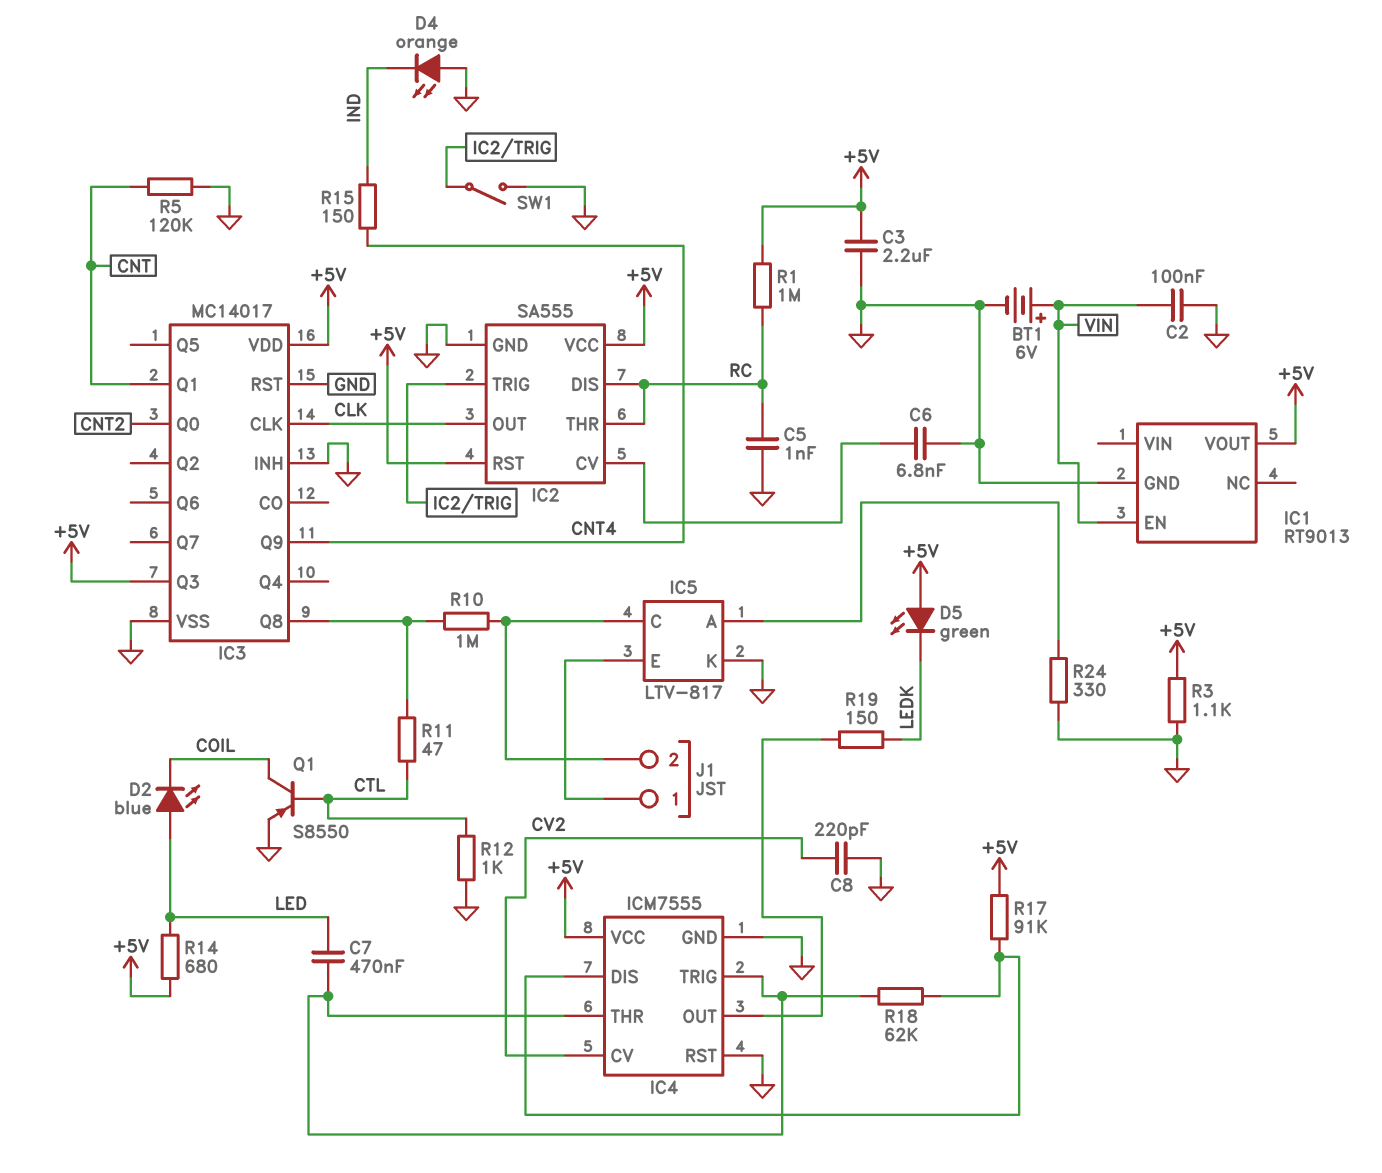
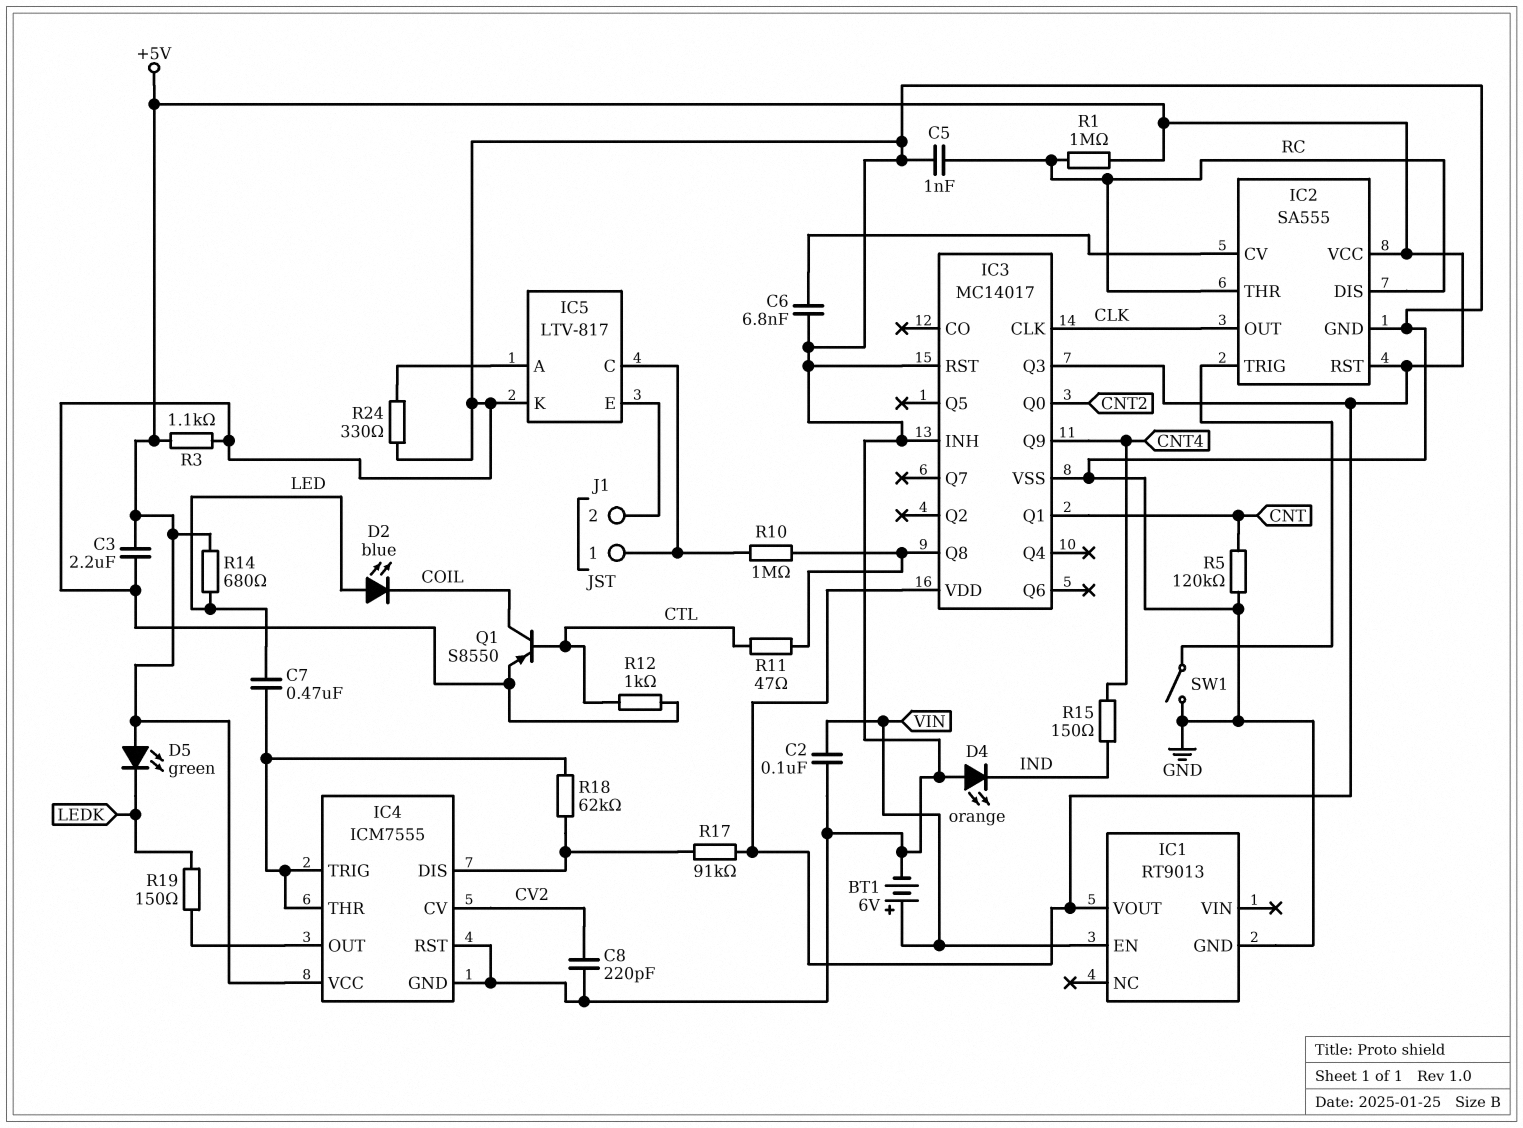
J1 pin 1: IC5/E -> IC5/C
J1 pin 2: IC5/C -> IC5/E

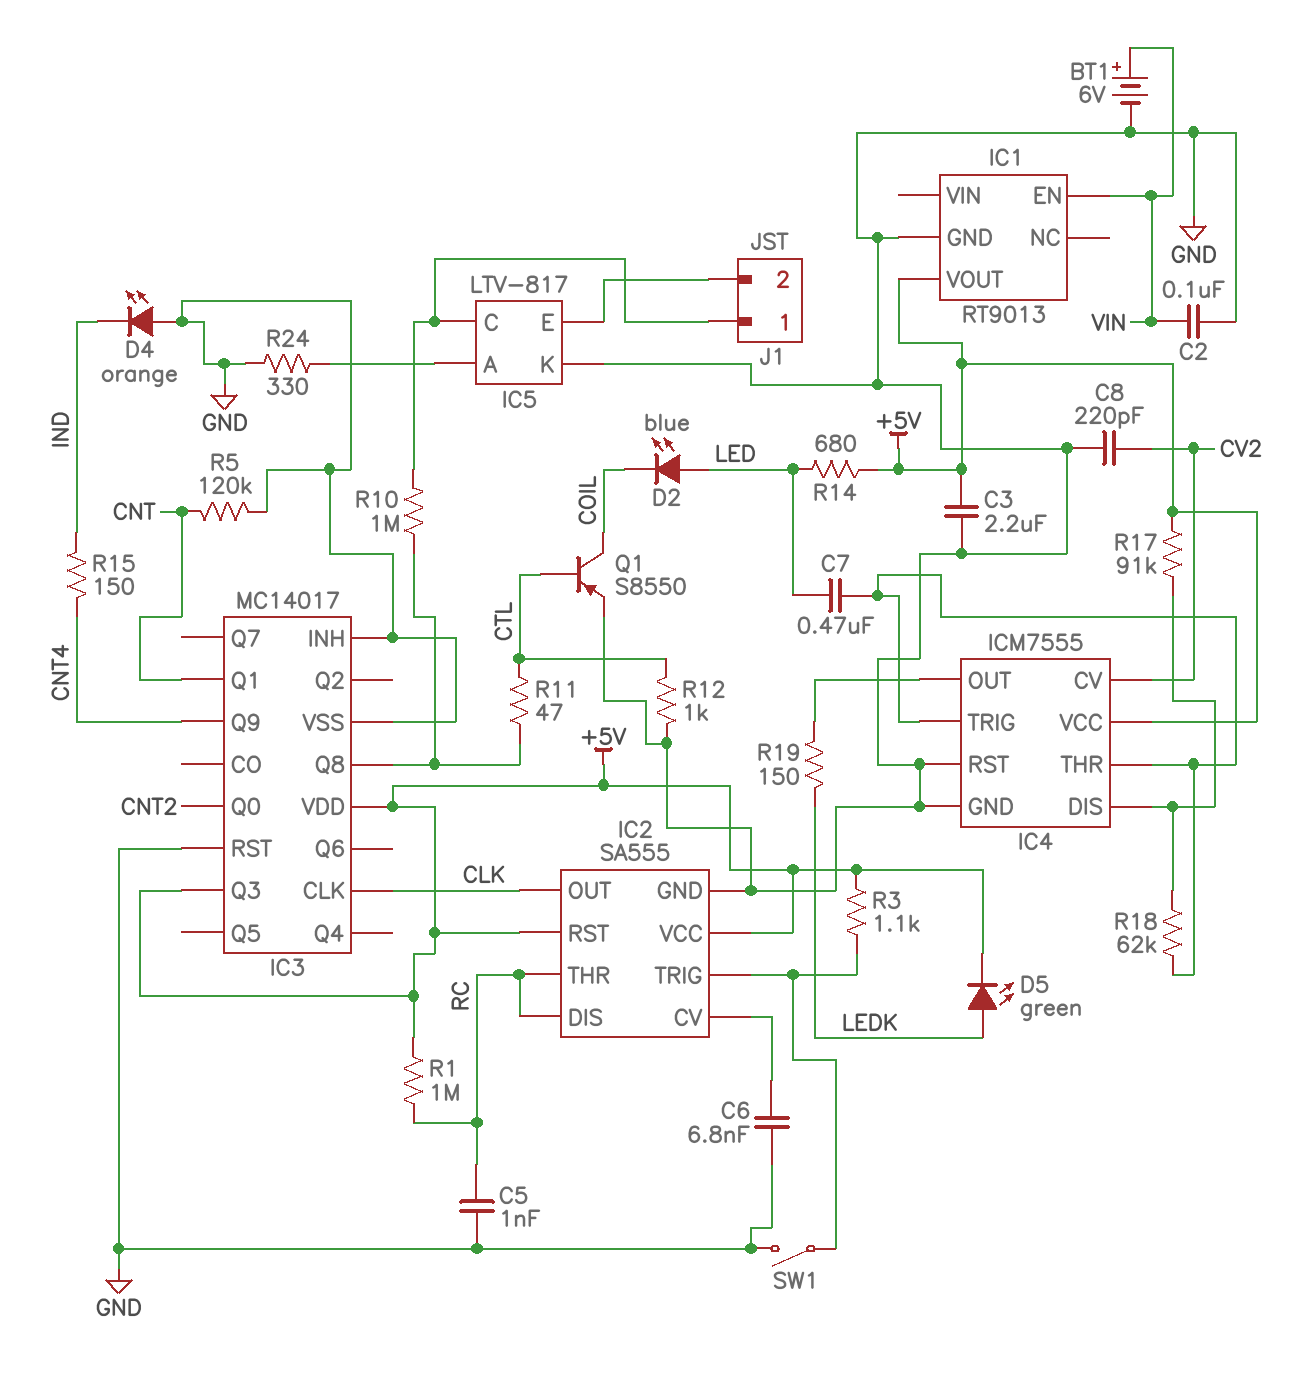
D5: LED green (A +5V, K LEDK) -> LED green (A LEDK, K +5V)
R3: 1.1k (+5V, GND) -> 1.1k (+5V, IC2/TRIG)

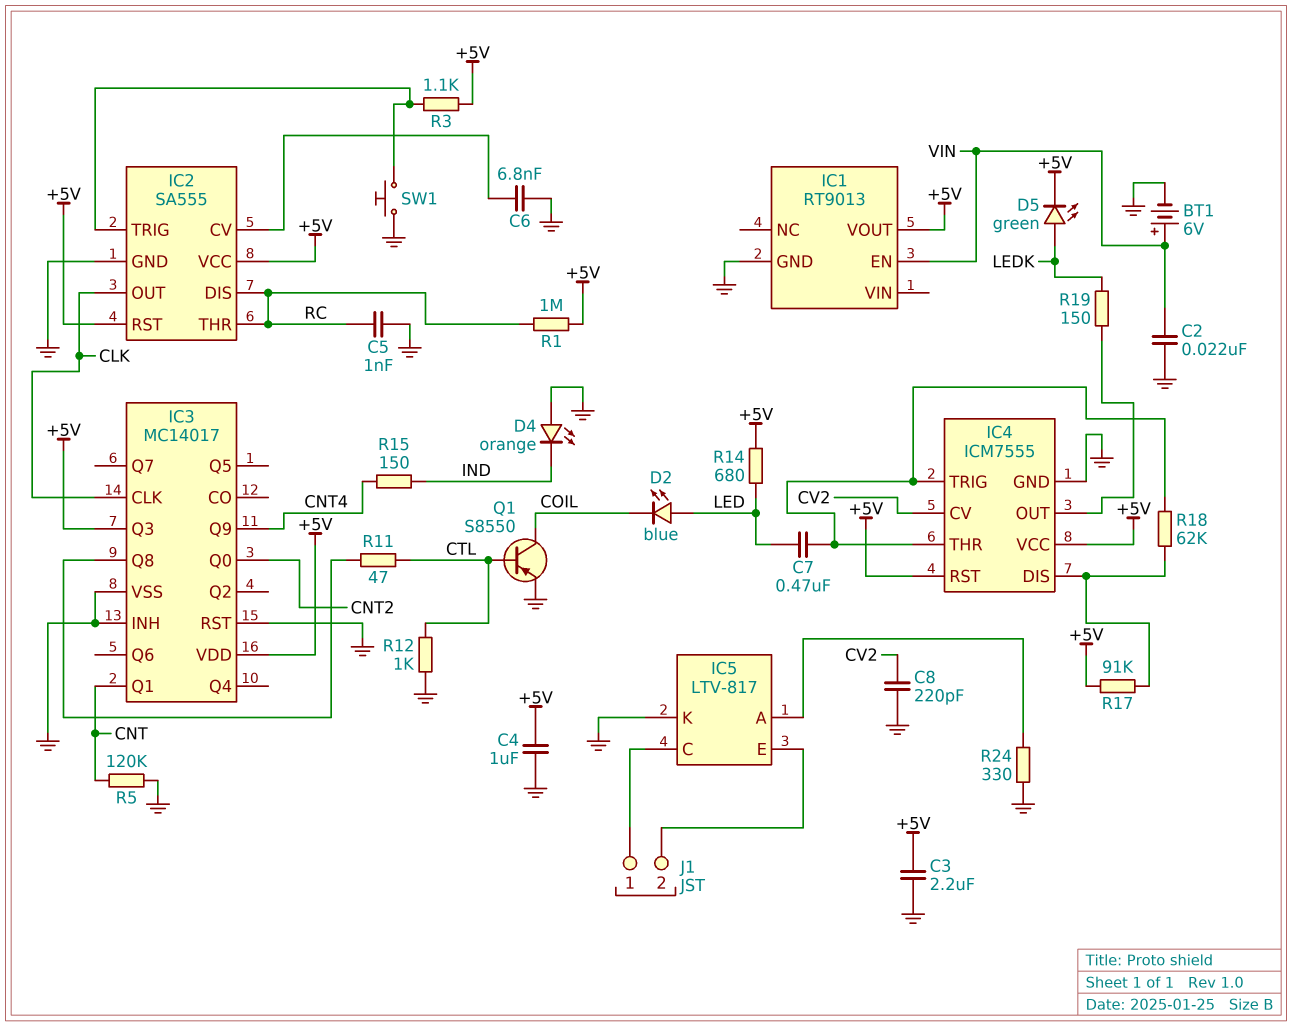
C2: 100nF (GND, VIN) -> 22nF (GND, VIN)
C4: none -> 1uF (+5V, GND)
IC4 pin RST: GND -> +5V
R10: 1M (IC3/Q8, IC5/C) -> none
SW1: switch (GND, IC2/TRIG) -> button (GND, IC2/TRIG)

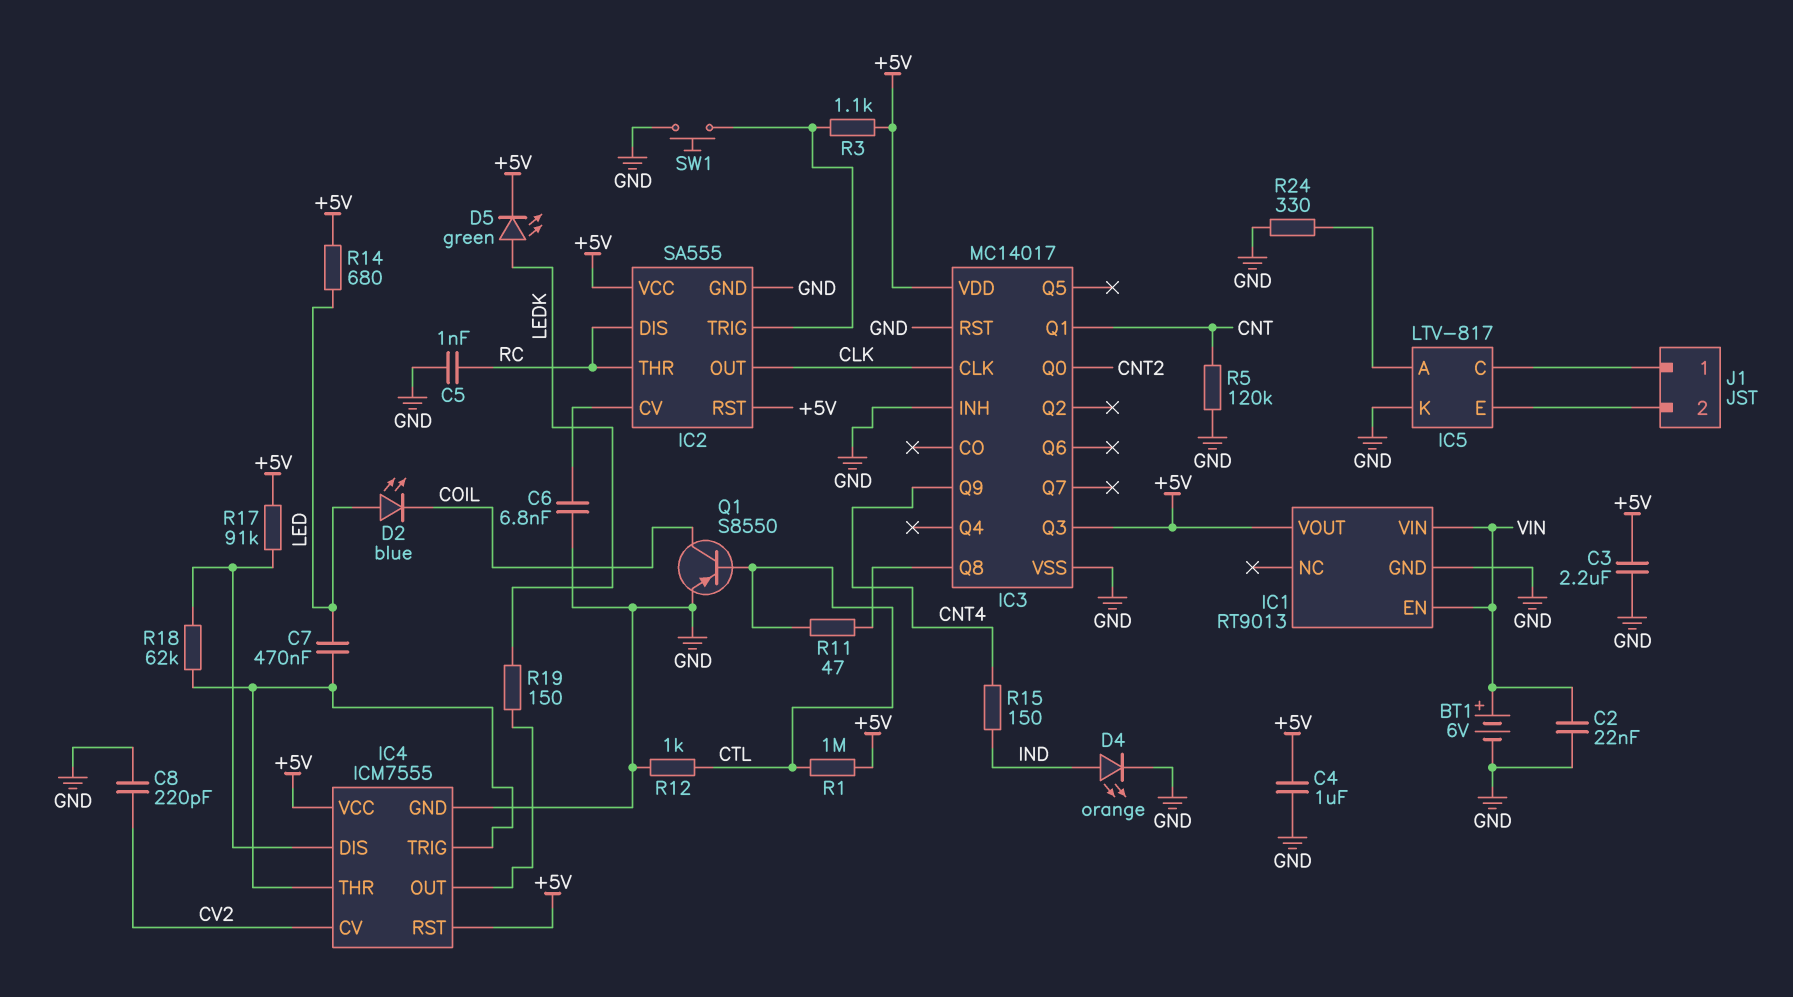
D4: LED orange (A GND, K IND) -> LED orange (A IND, K GND)
IC1 pin VIN: none -> VIN
R1: 1M (+5V, RC) -> 1M (+5V, CTL)

